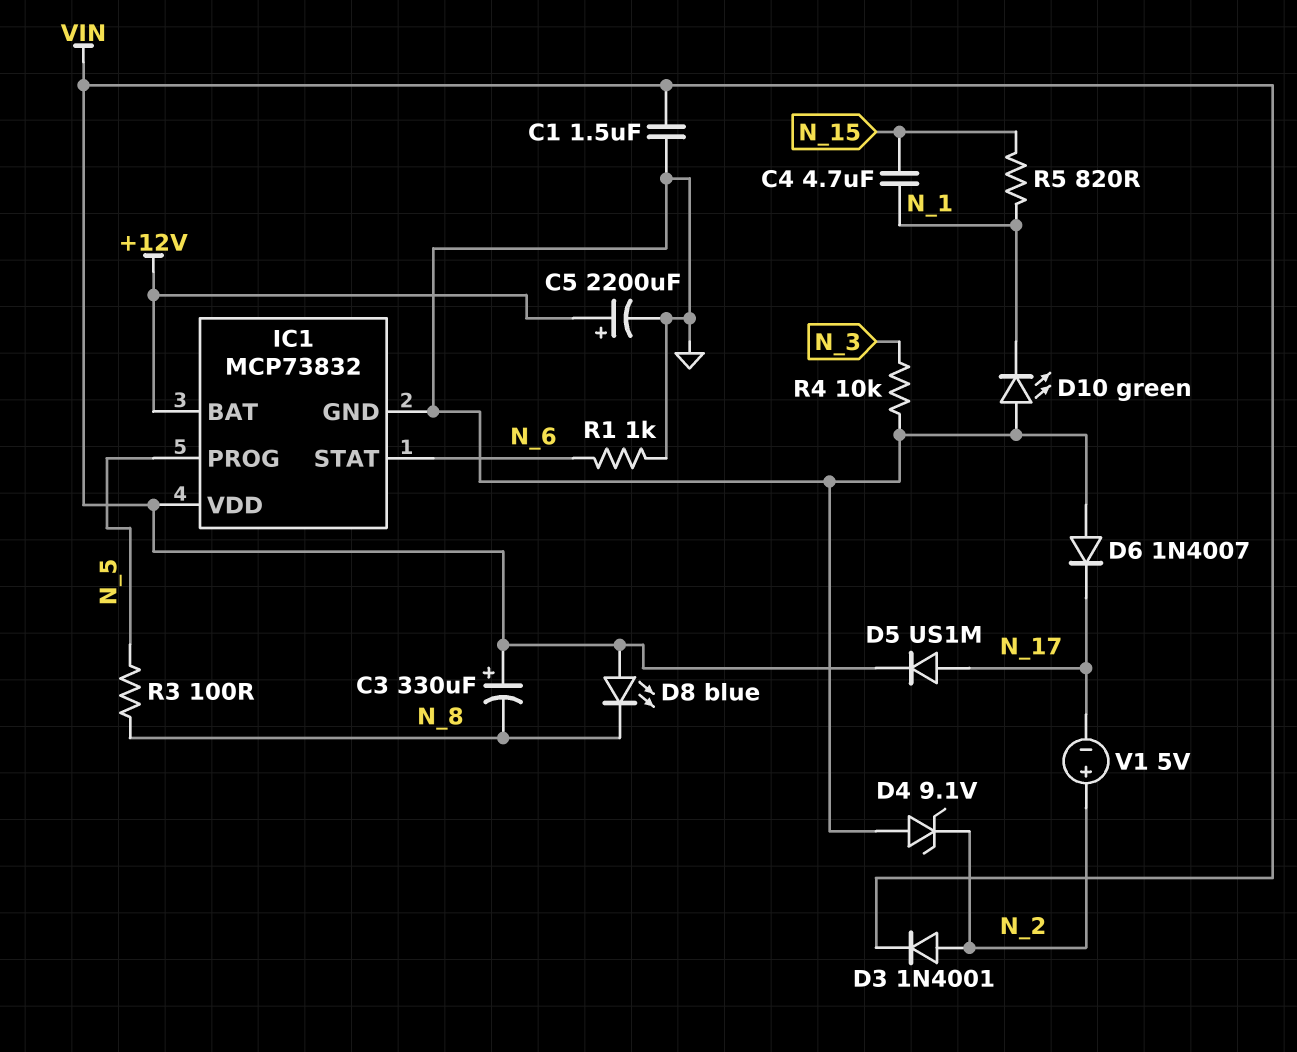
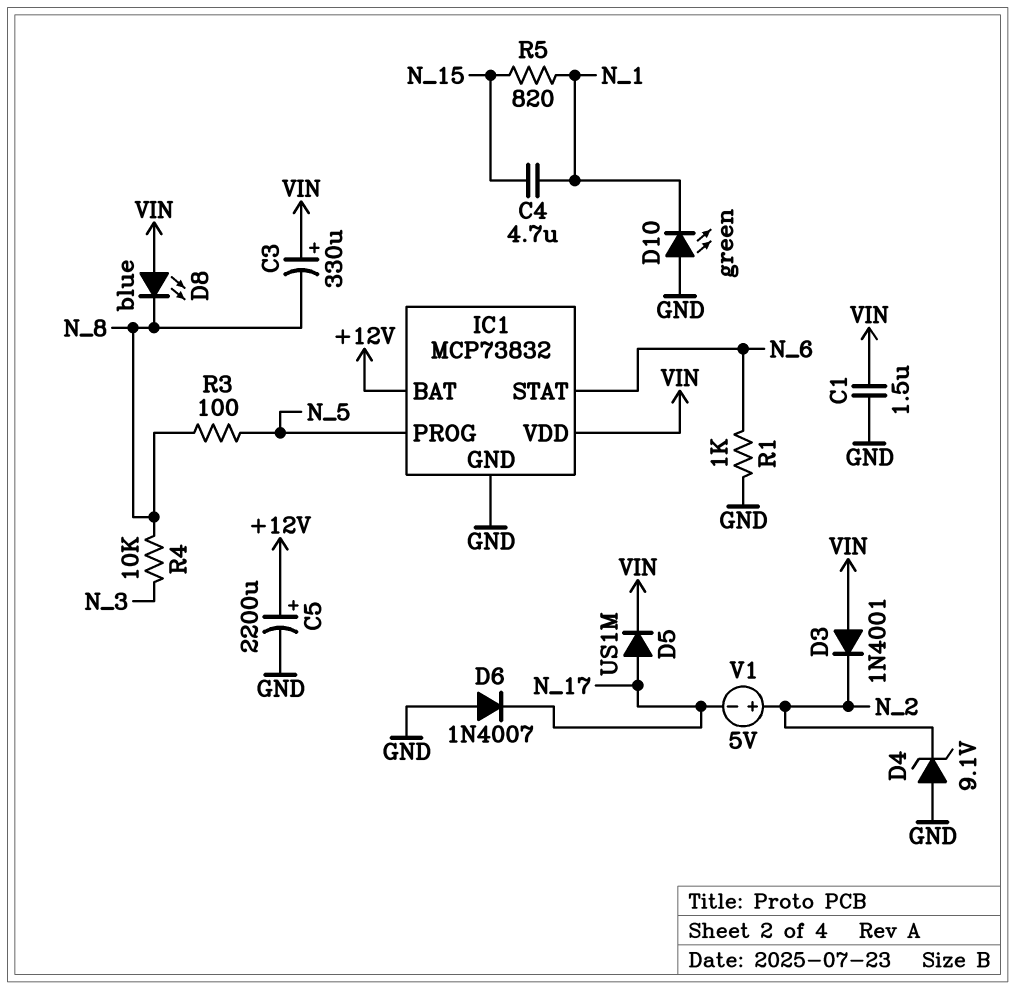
D3: diode 1N4001 (A N_2, K VIN) -> diode 1N4001 (A VIN, K N_2)
R4: 10k (GND, N_3) -> 10k (N_3, N_8)

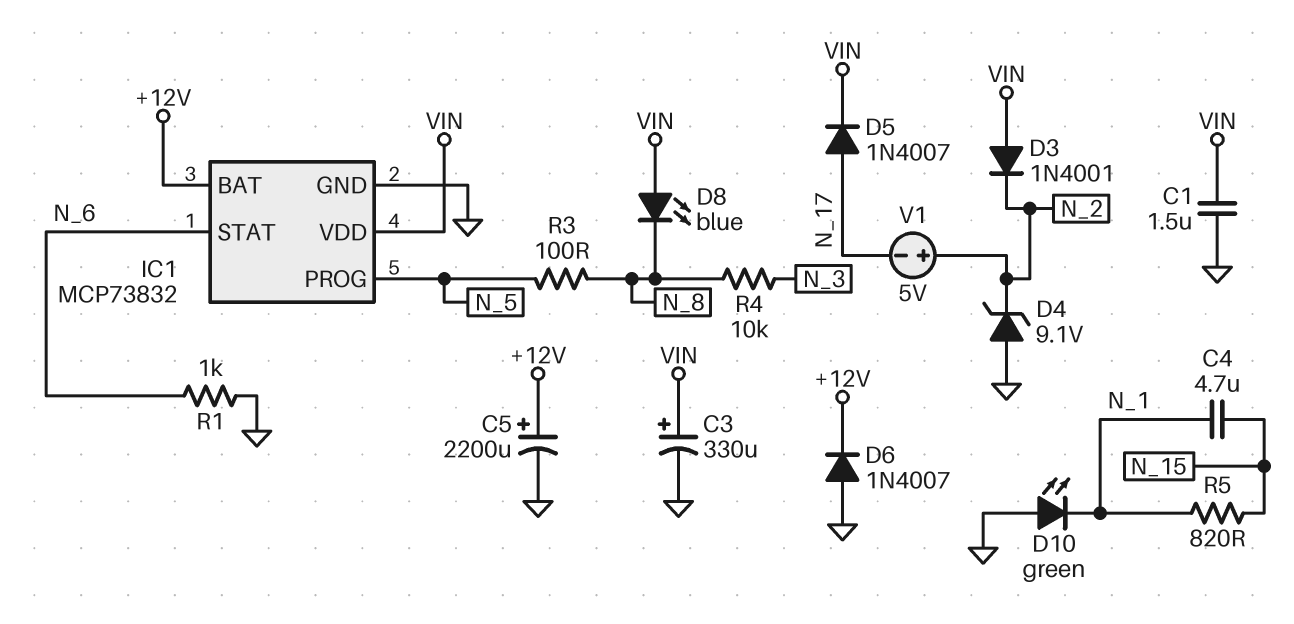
C3: 330uF (plus VIN, minus N_8) -> 330uF (plus VIN, minus GND)
D5: diode US1M (A N_17, K VIN) -> diode 1N4007 (A N_17, K VIN)
D6: diode 1N4007 (A GND, K N_17) -> diode 1N4007 (A GND, K +12V)

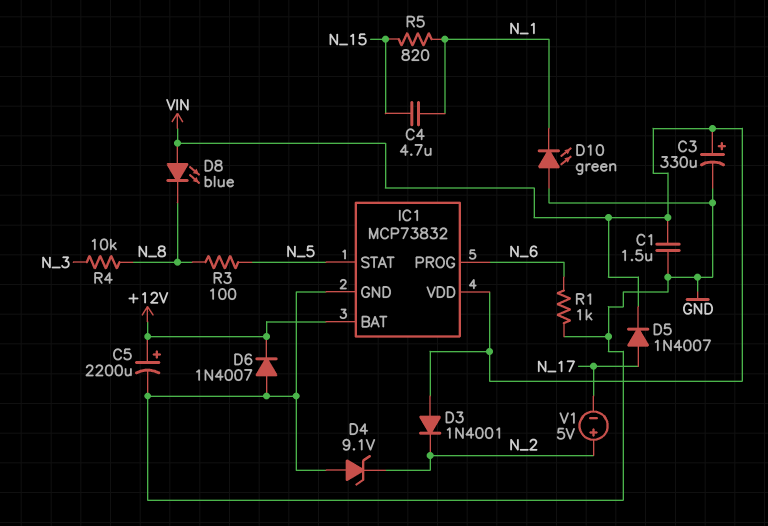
IC1 pin PROG: N_5 -> N_6
IC1 pin STAT: N_6 -> N_5

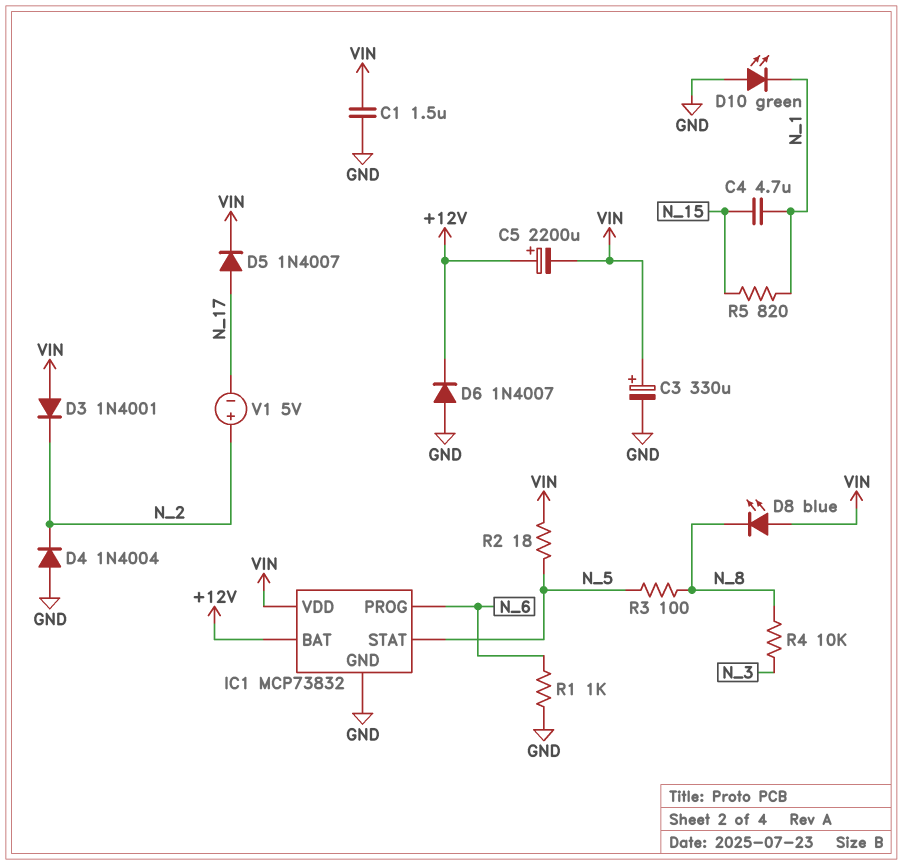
C5: 2200uF (plus +12V, minus GND) -> 2200uF (plus +12V, minus VIN)
D4: zener 9.1V (A GND, K N_2) -> diode 1N4004 (A GND, K N_2)
R2: none -> 18 (N_5, VIN)

